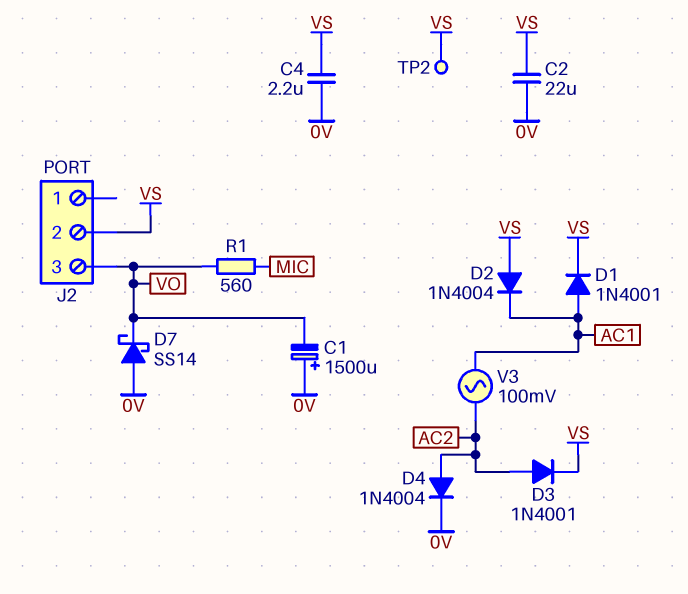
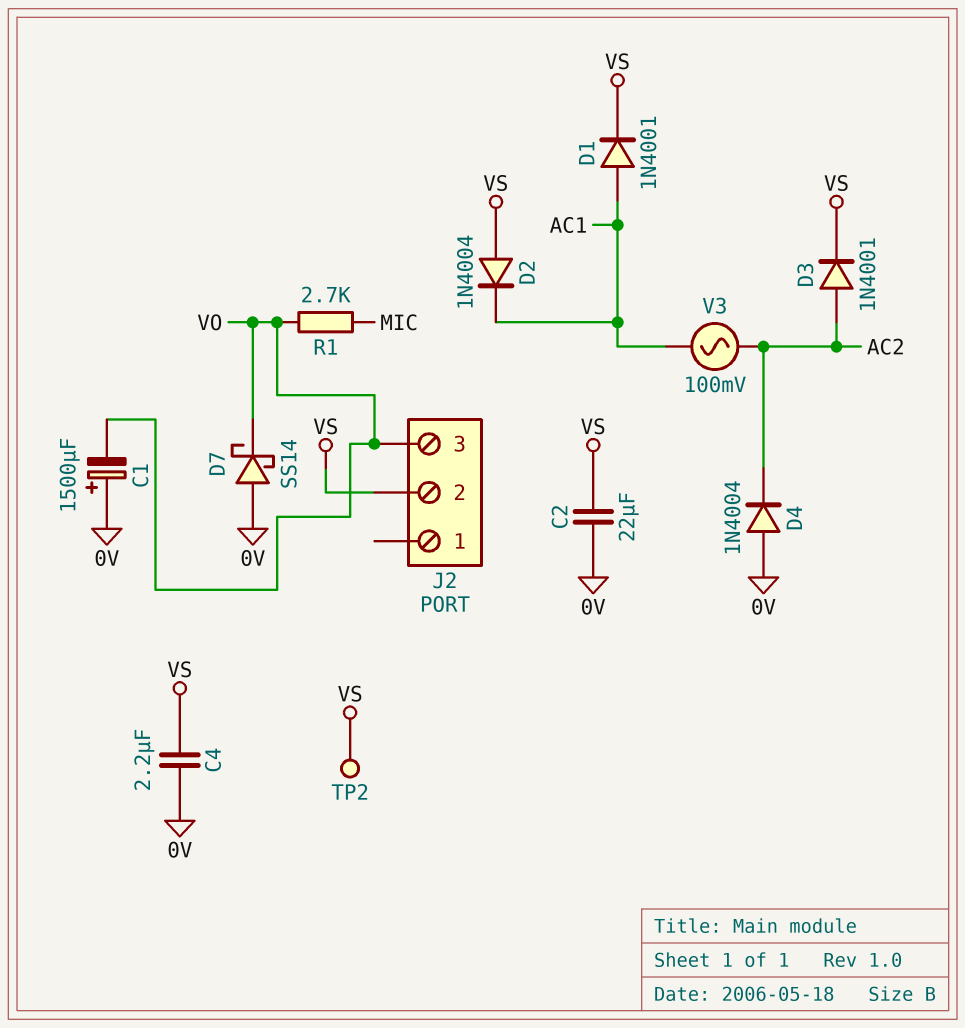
D4: diode 1N4004 (A AC2, K 0V) -> diode 1N4004 (A 0V, K AC2)
R1: 560 (MIC, VO) -> 2.7k (MIC, VO)

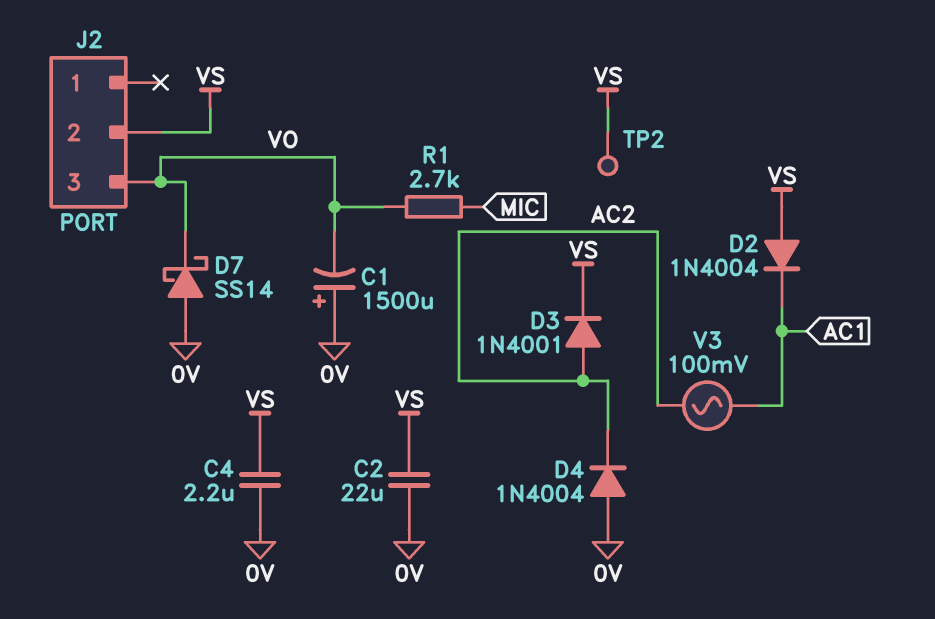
D1: diode 1N4001 (A AC1, K VS) -> none

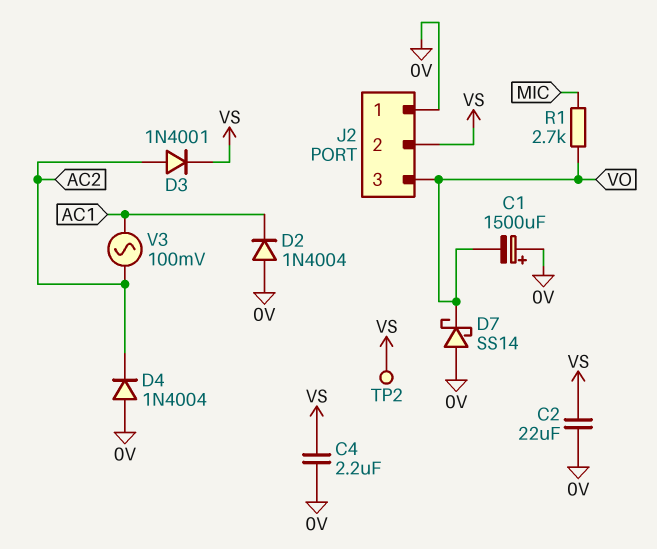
D2: diode 1N4004 (A VS, K AC1) -> diode 1N4004 (A 0V, K AC1)
J2 pin 1: none -> 0V

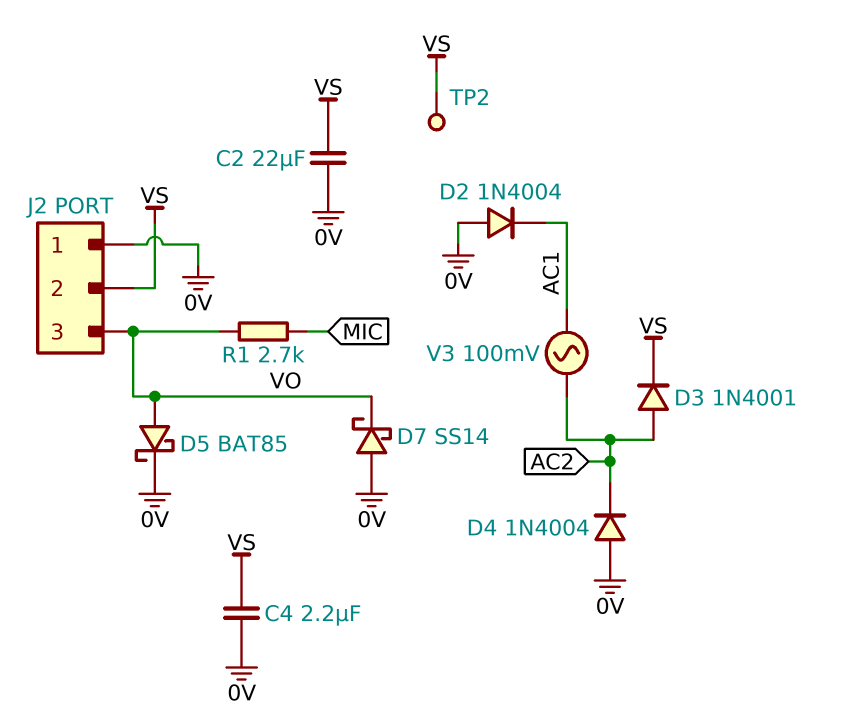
C1: 1500uF (plus 0V, minus VO) -> none
D5: none -> schottky BAT85 (A VO, K 0V)

